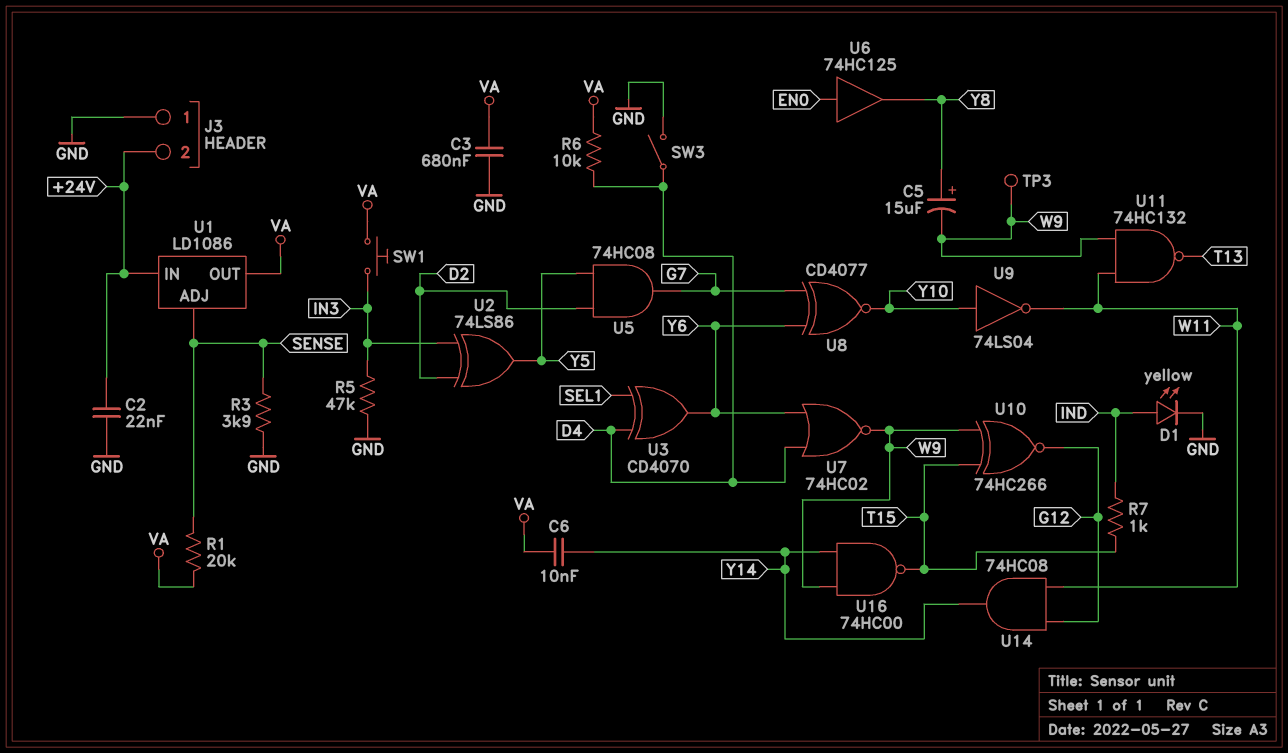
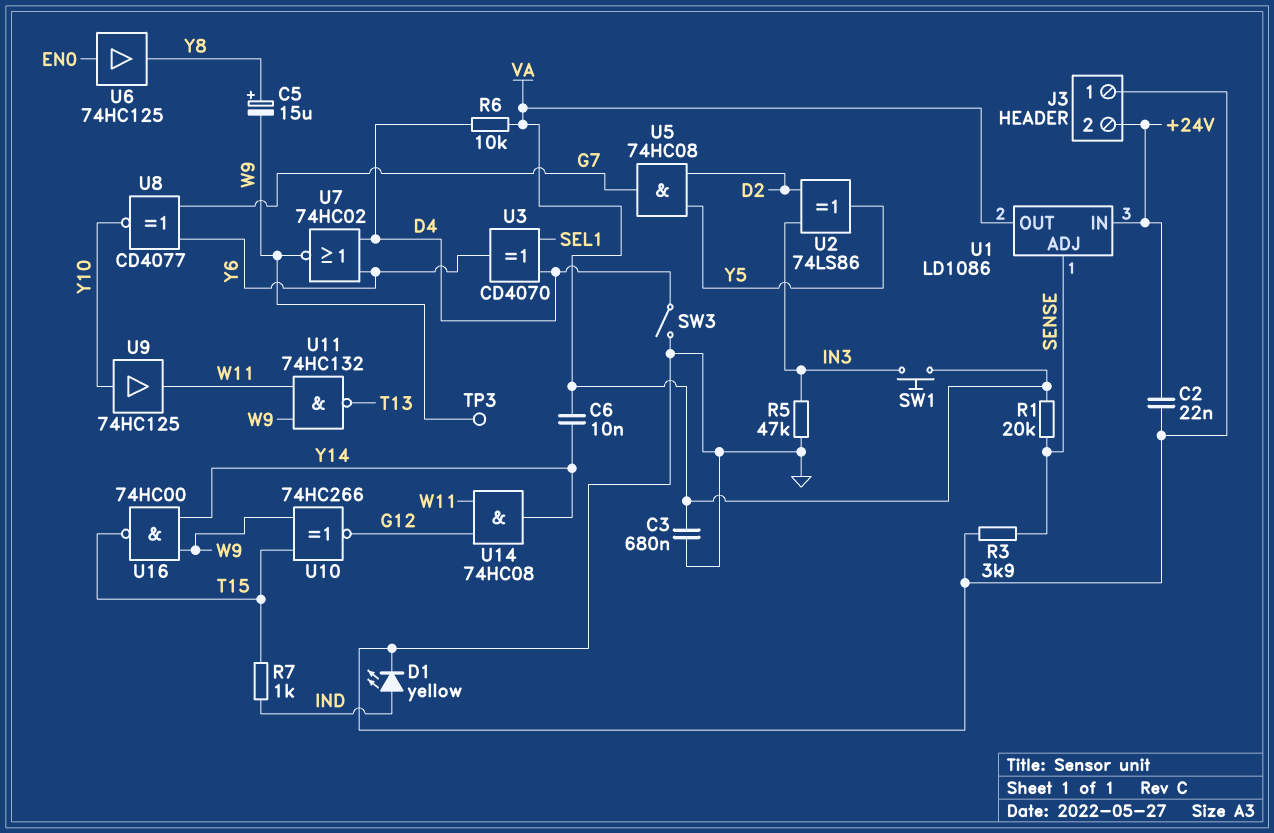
U9: NOT 74LS04 (in Y10, out W11) -> buffer 74HC125 (in Y10, out W11)

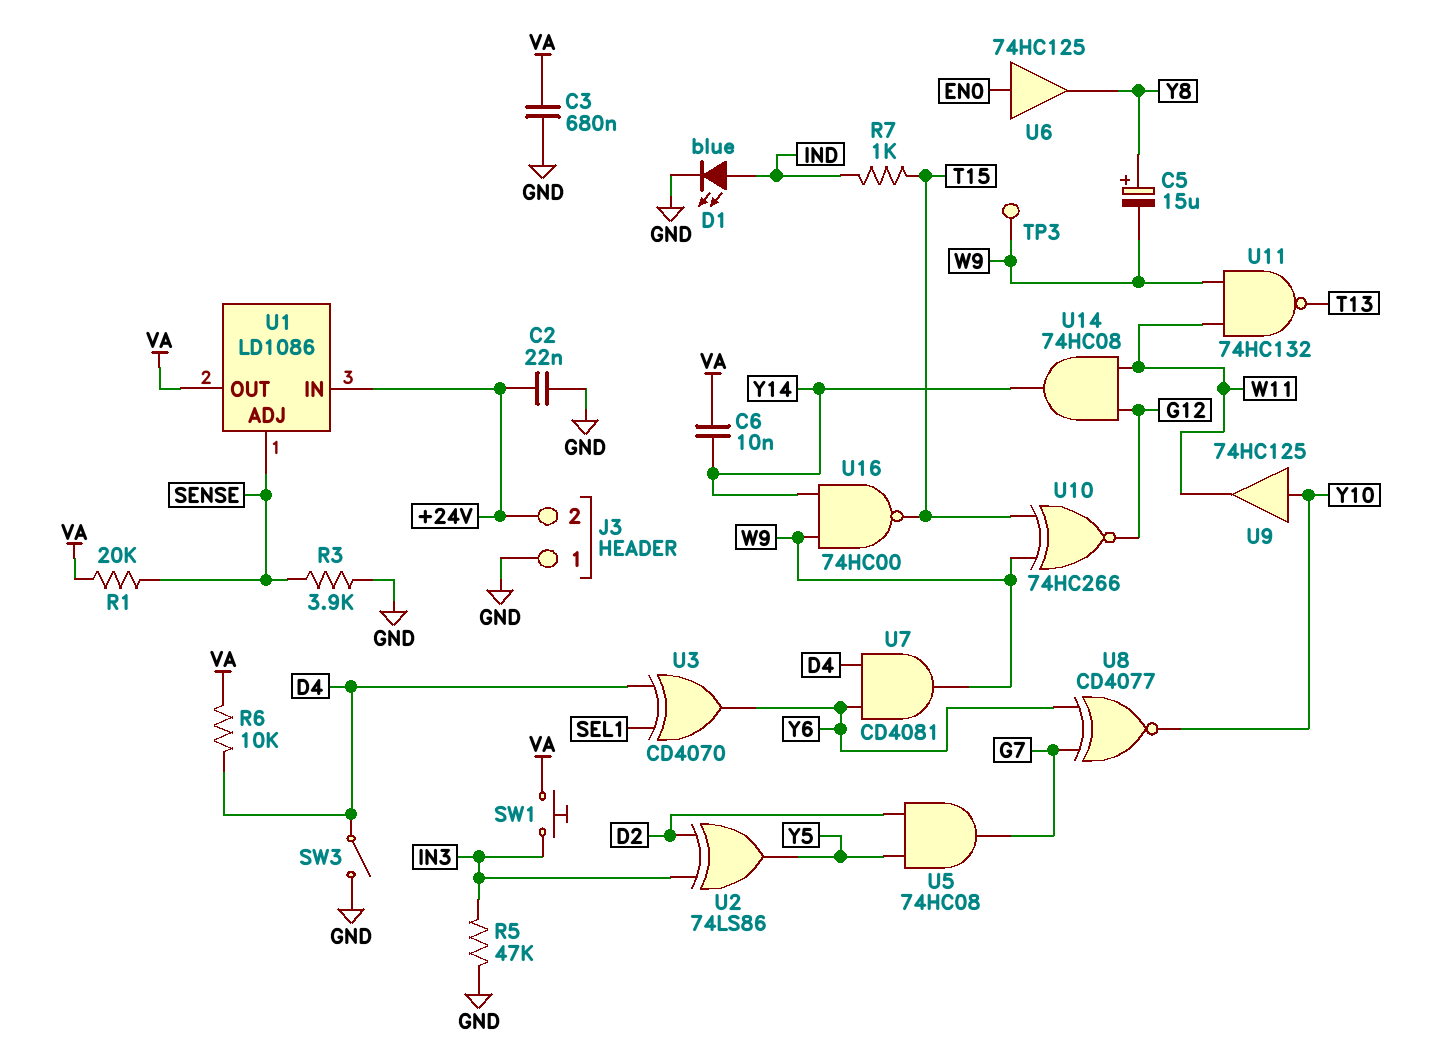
D1: LED yellow (A IND, K GND) -> LED blue (A IND, K GND)
U7: NOR 74HC02 (in D4, in Y6, out W9) -> AND CD4081 (in D4, in Y6, out W9)

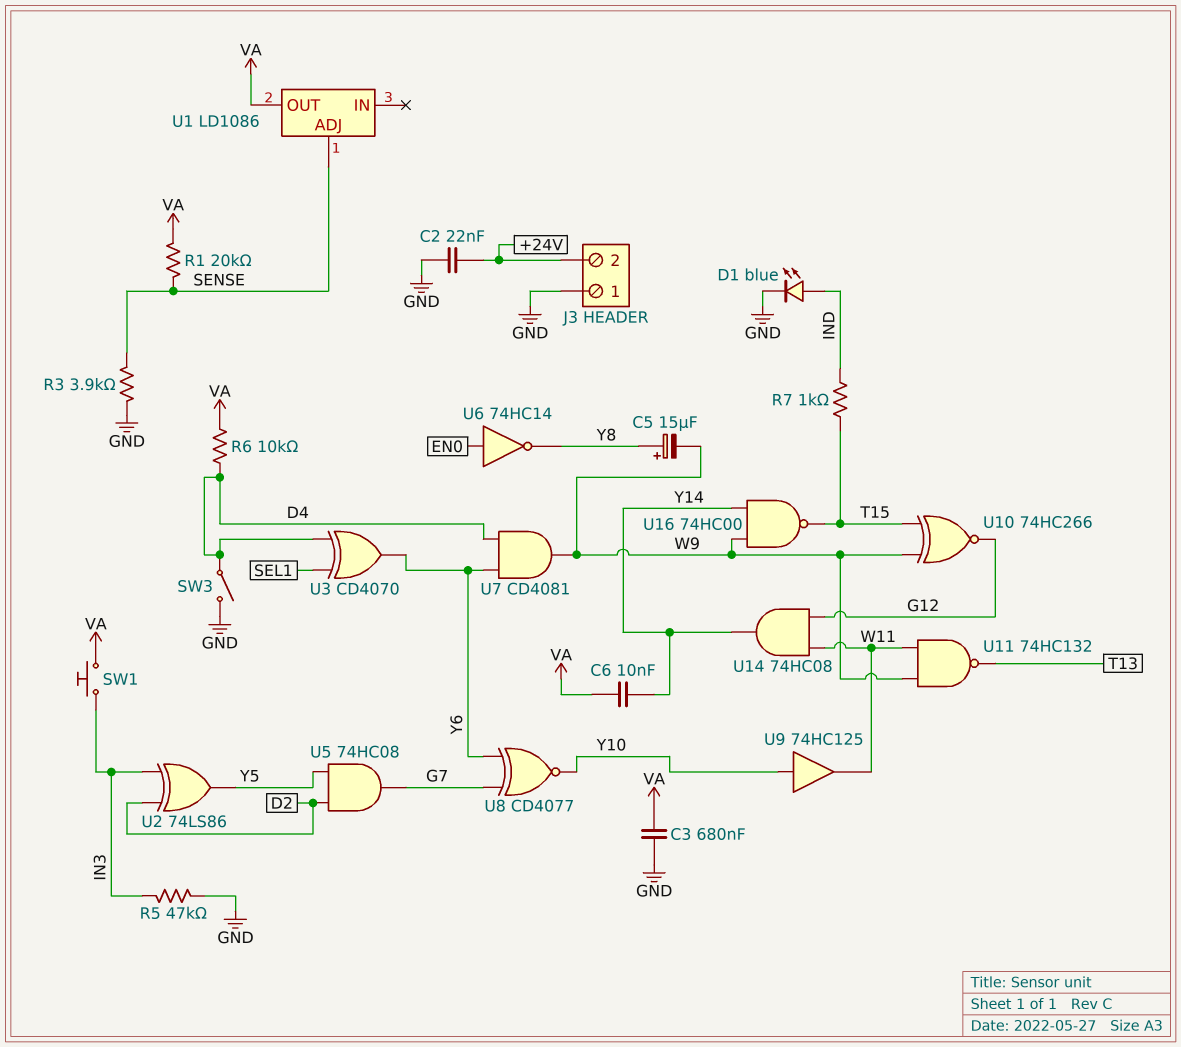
TP3: test point (W9) -> none
U1 pin IN: +24V -> none
U6: buffer 74HC125 (in EN0, out Y8) -> NOT 74HC14 (in EN0, out Y8)

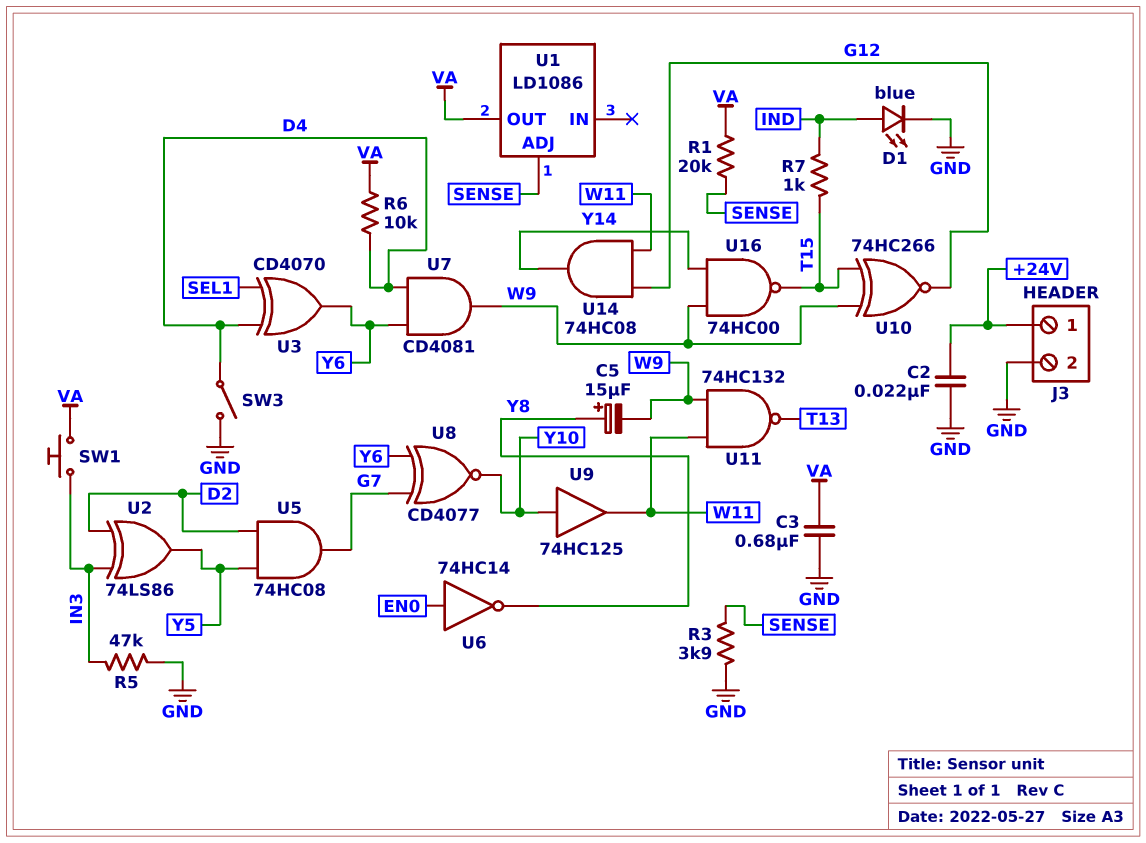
C6: 10nF (VA, Y14) -> none
J3 pin 1: GND -> +24V
J3 pin 2: +24V -> GND

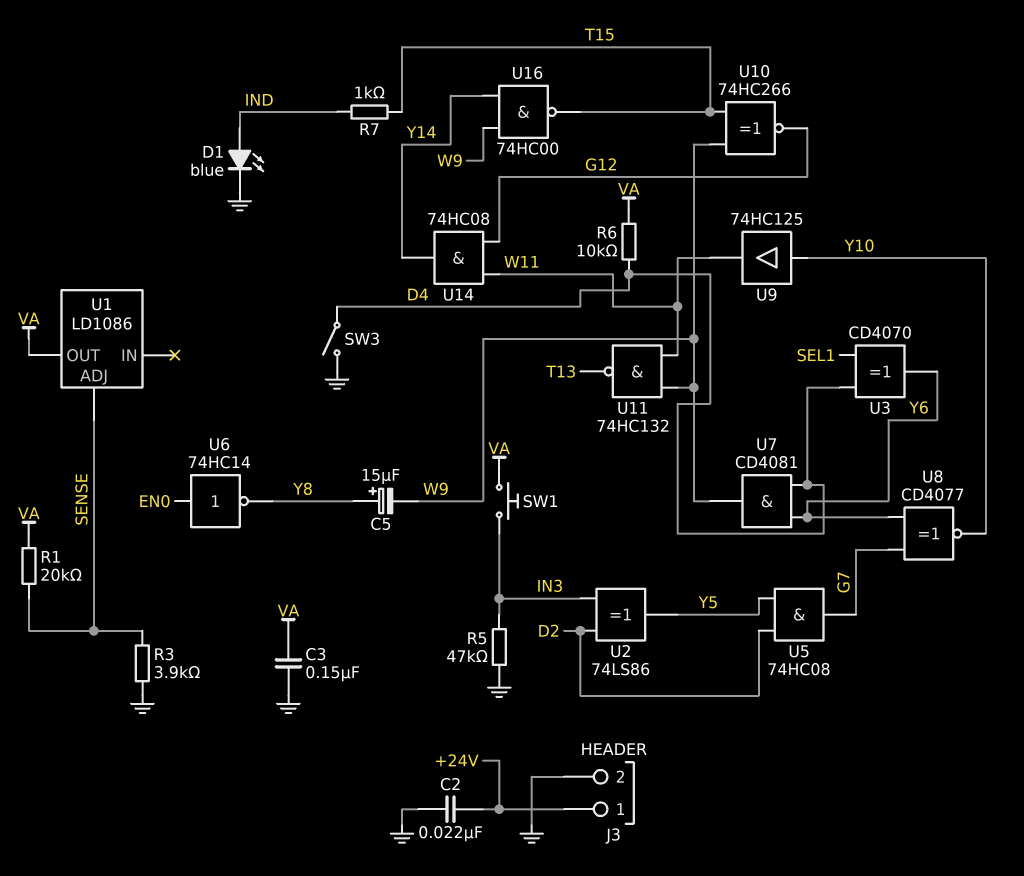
C3: 680nF (GND, VA) -> 150nF (GND, VA)

